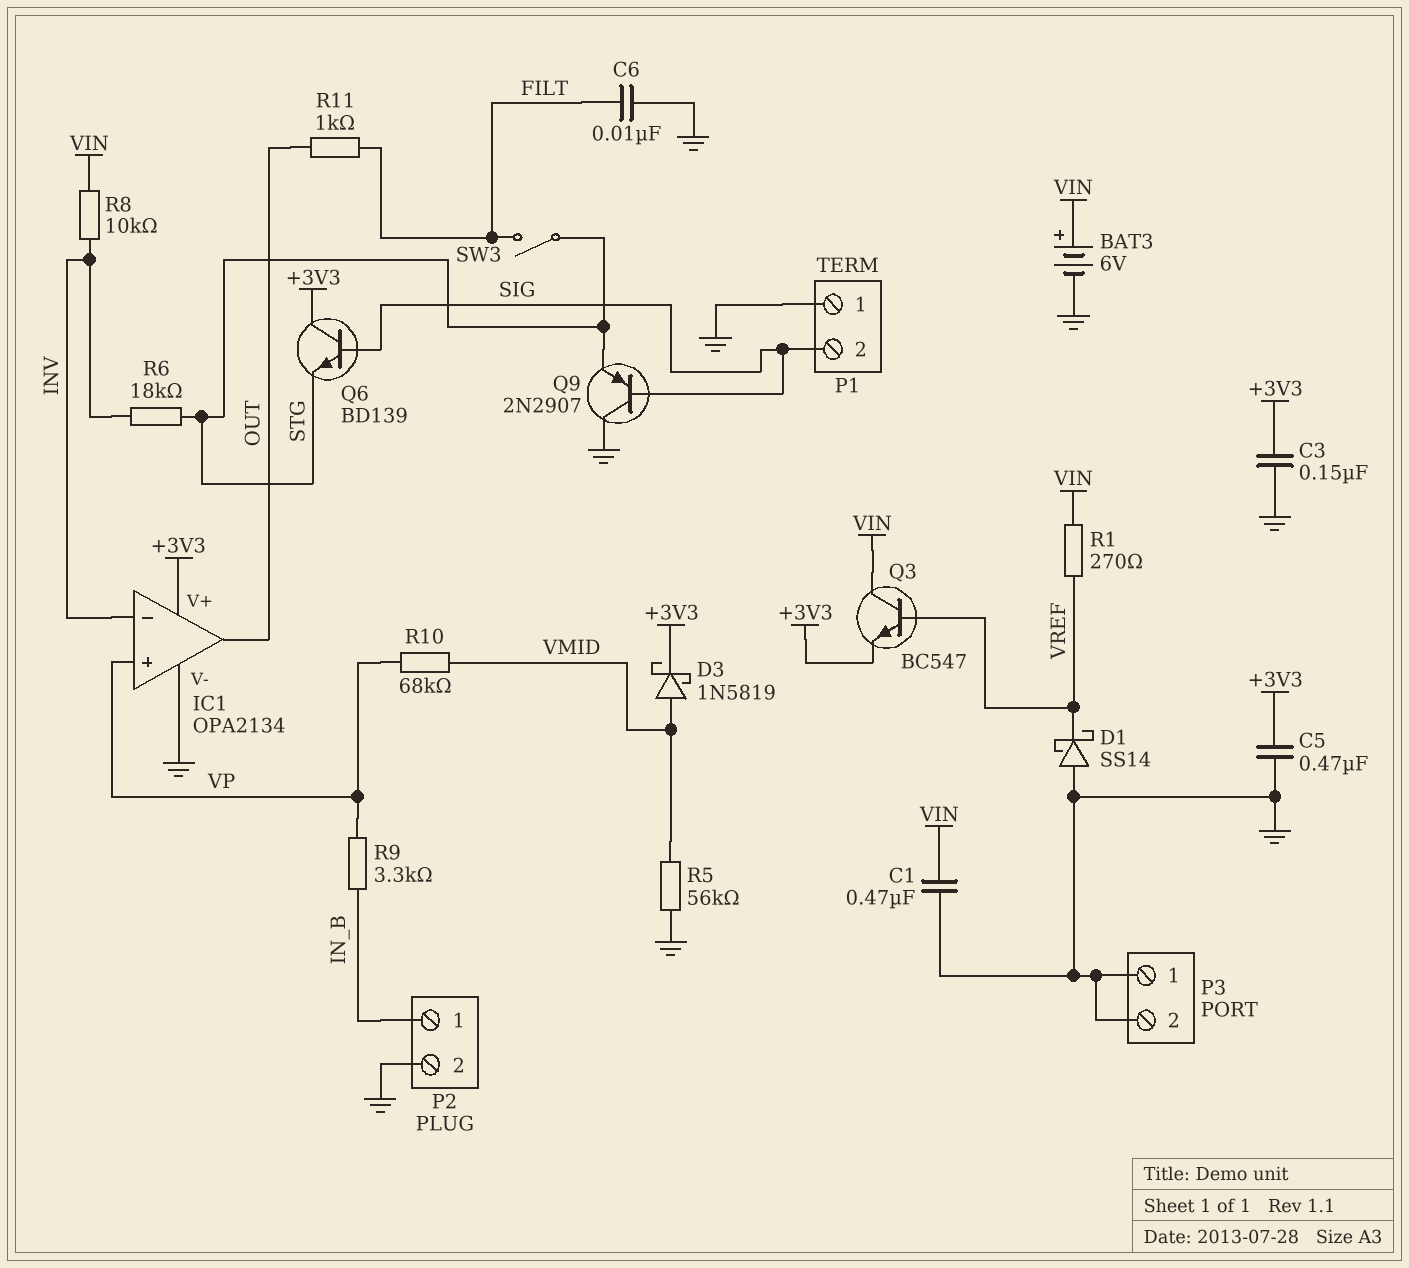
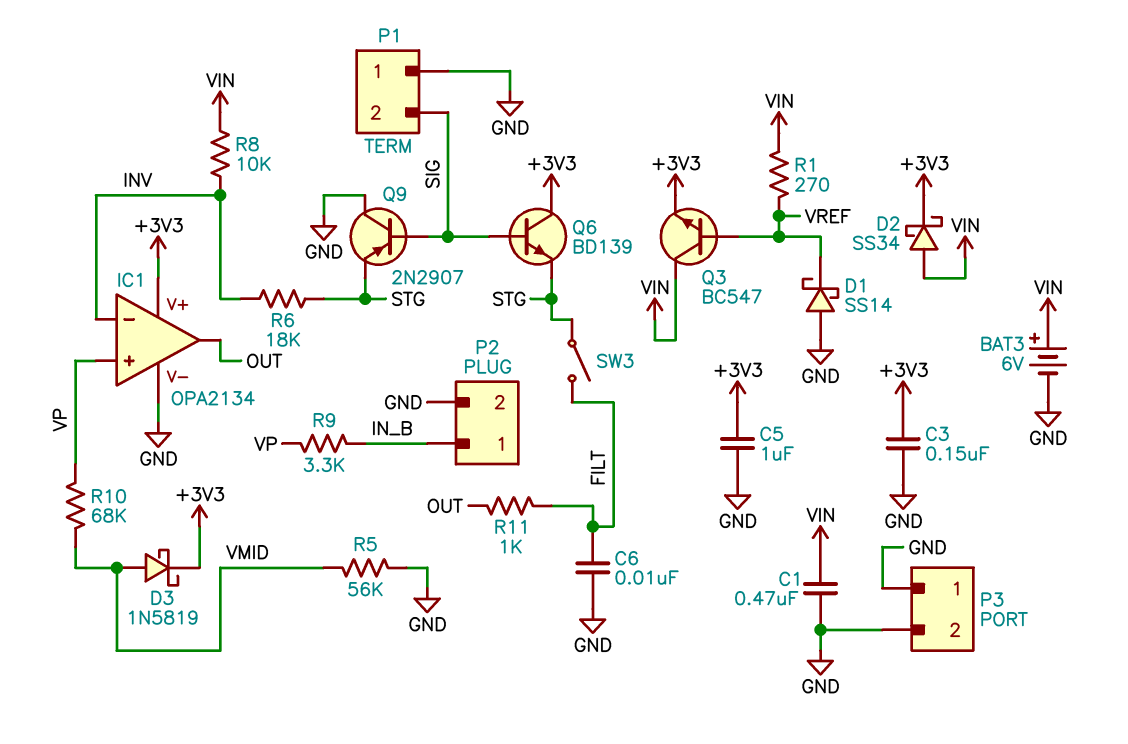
C5: 470nF (+3V3, GND) -> 1uF (+3V3, GND)
D2: none -> schottky SS34 (A VIN, K +3V3)

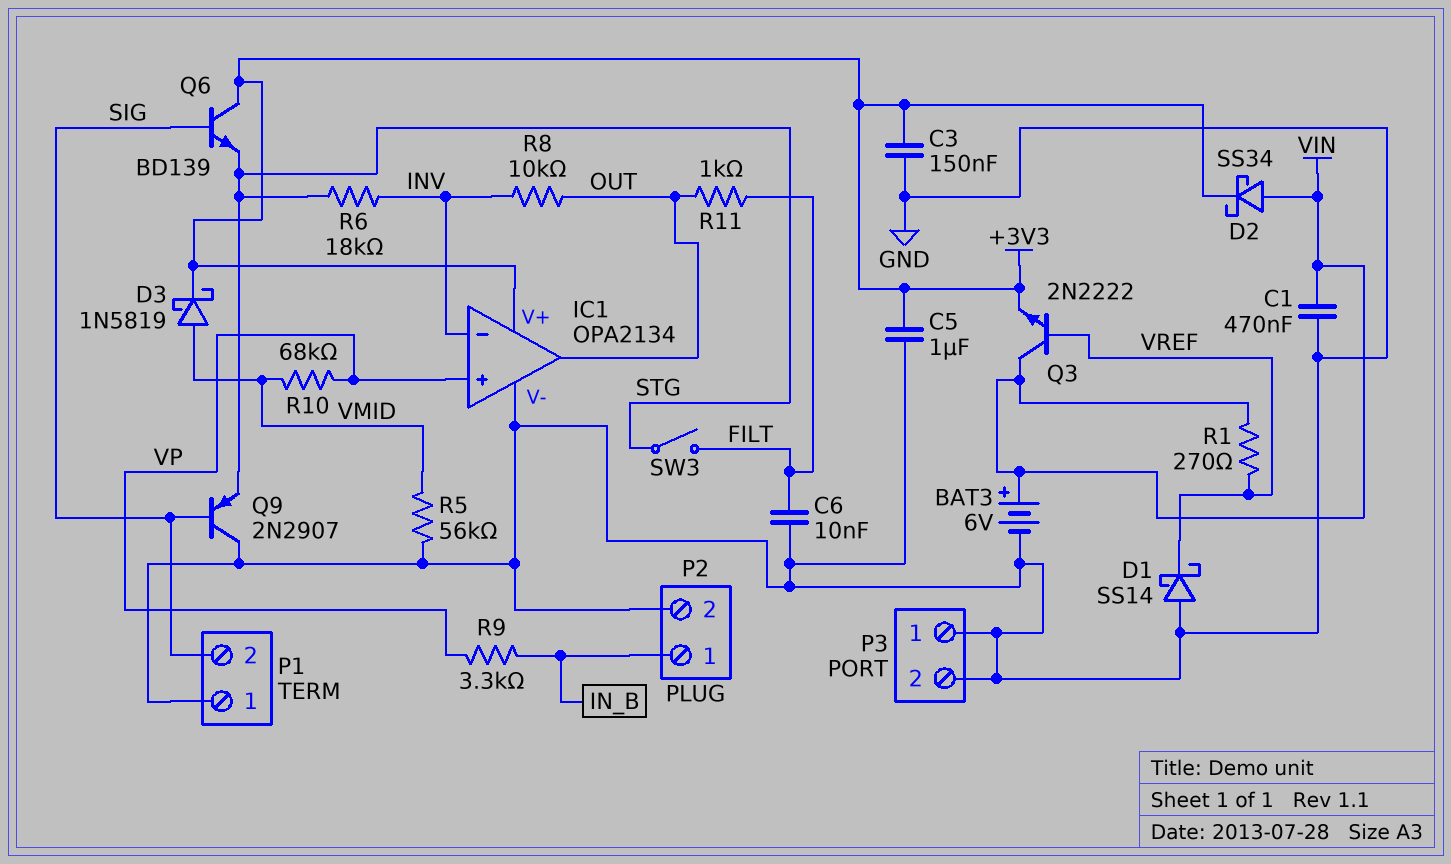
Q3: NPN BC547 (B VREF, C VIN, E +3V3) -> NPN 2N2222 (B VREF, C VIN, E +3V3)
R8: 10k (INV, VIN) -> 10k (INV, OUT)

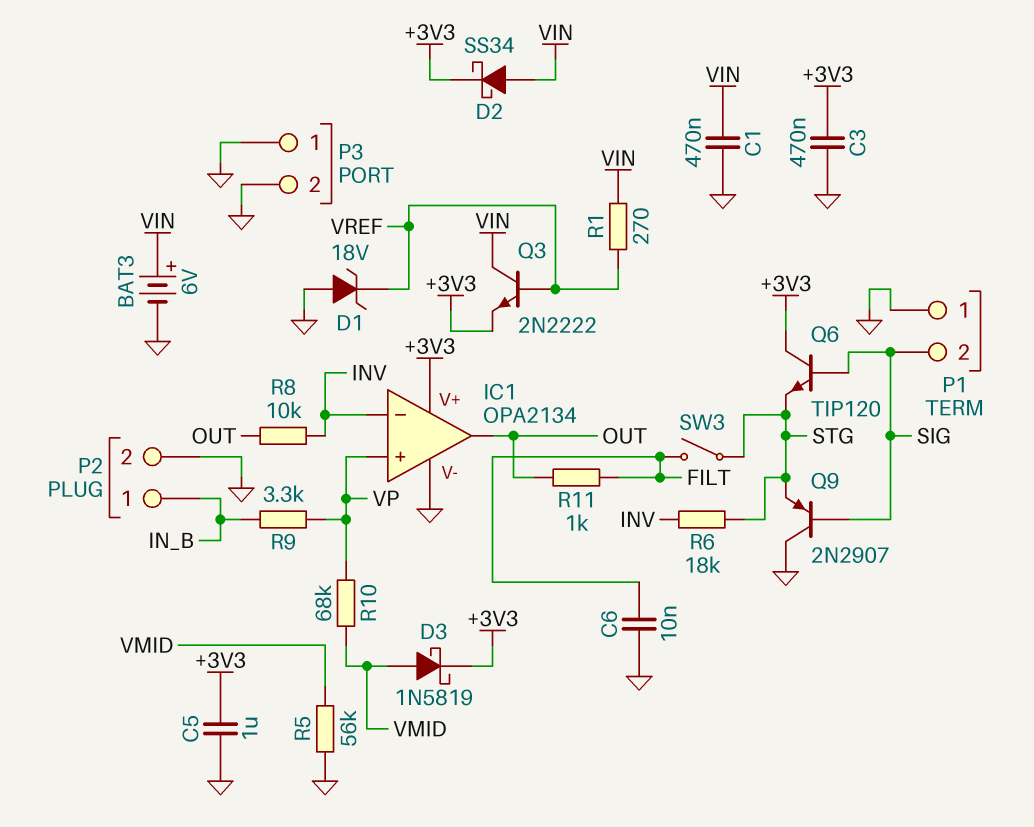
C3: 150nF (+3V3, GND) -> 470nF (+3V3, GND)
D1: schottky SS14 (A GND, K VREF) -> zener 18V (A GND, K VREF)
Q6: NPN BD139 (B SIG, C +3V3, E STG) -> NPN TIP120 (B SIG, C +3V3, E STG)

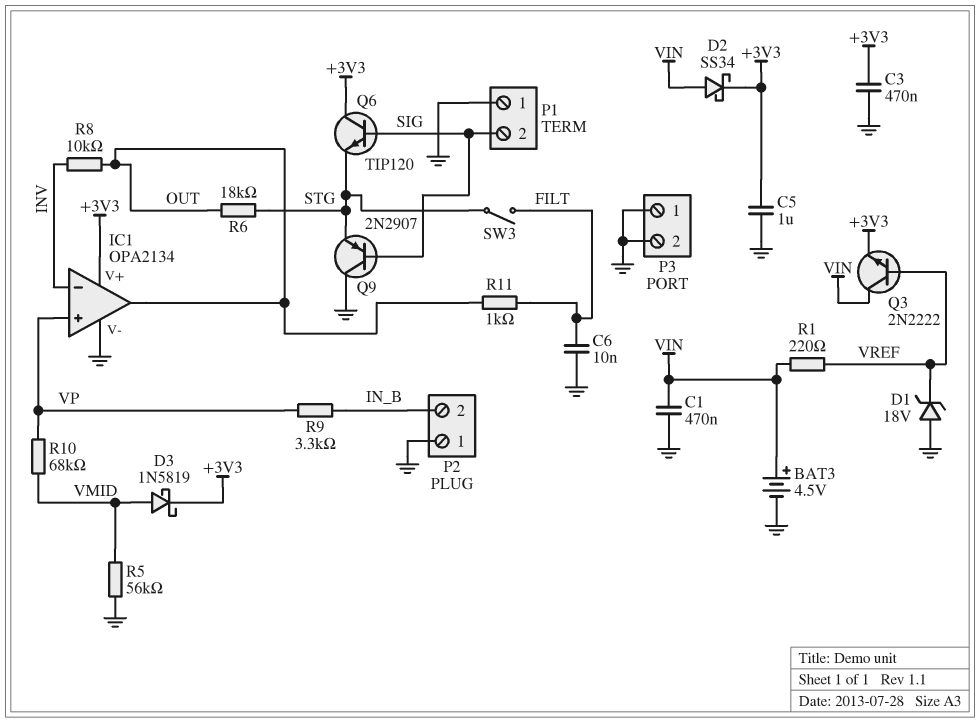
BAT3: 6V (plus VIN, minus GND) -> 4.5V (plus VIN, minus GND)
P2 pin 1: IN_B -> GND
P2 pin 2: GND -> IN_B
R1: 270 (VIN, VREF) -> 220 (VIN, VREF)
R6: 18k (INV, STG) -> 18k (OUT, STG)

